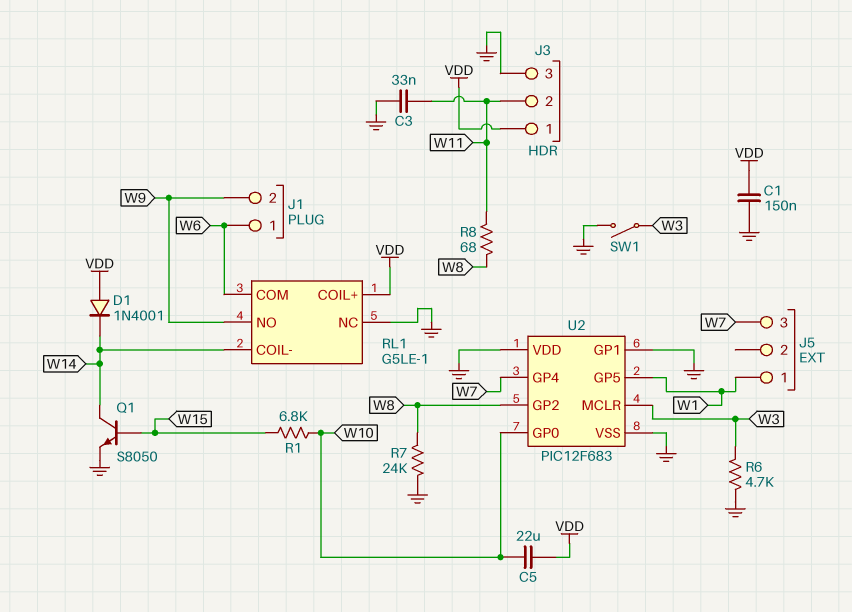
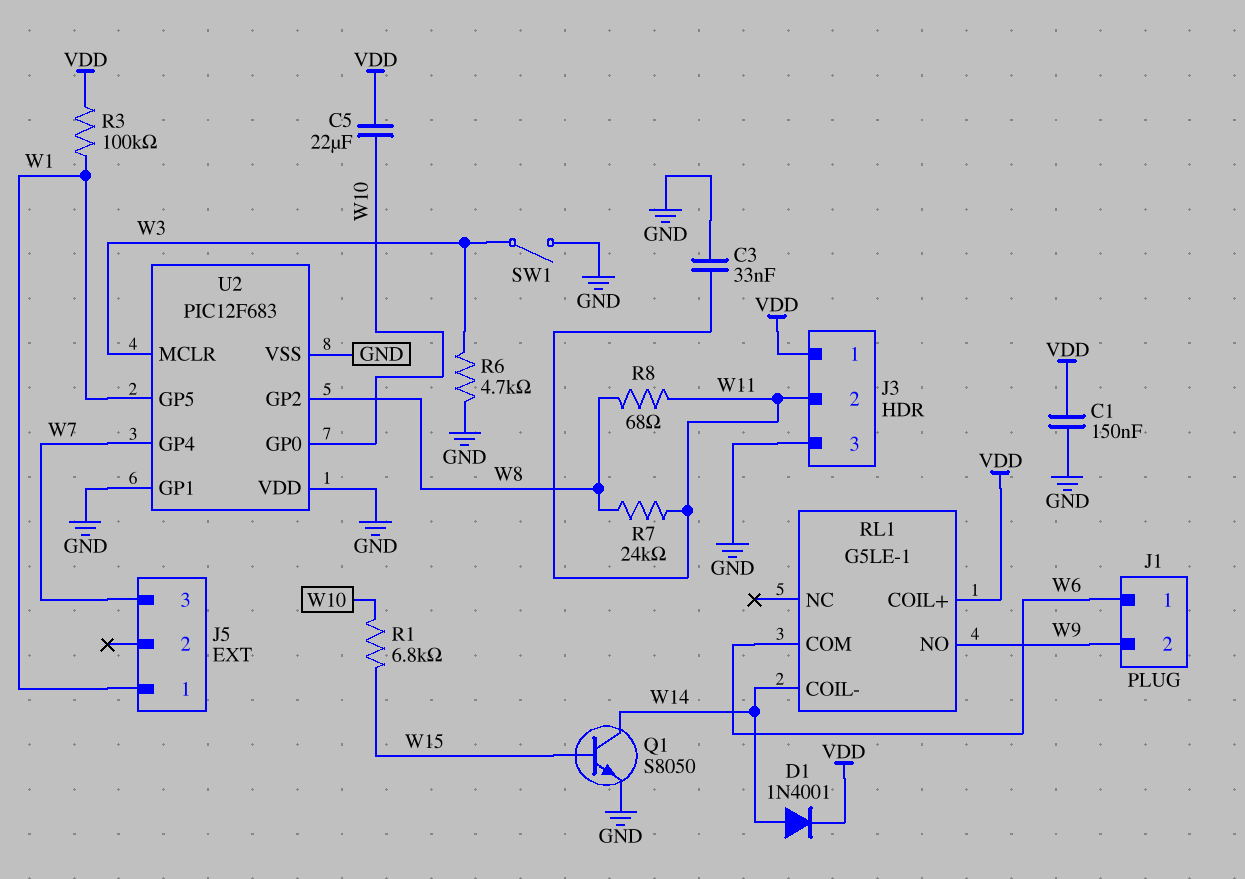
D1: diode 1N4001 (A VDD, K W14) -> diode 1N4001 (A W14, K VDD)
R3: none -> 100k (VDD, W1)
R7: 24k (GND, W8) -> 24k (W8, W11)
RL1 pin NC: GND -> none

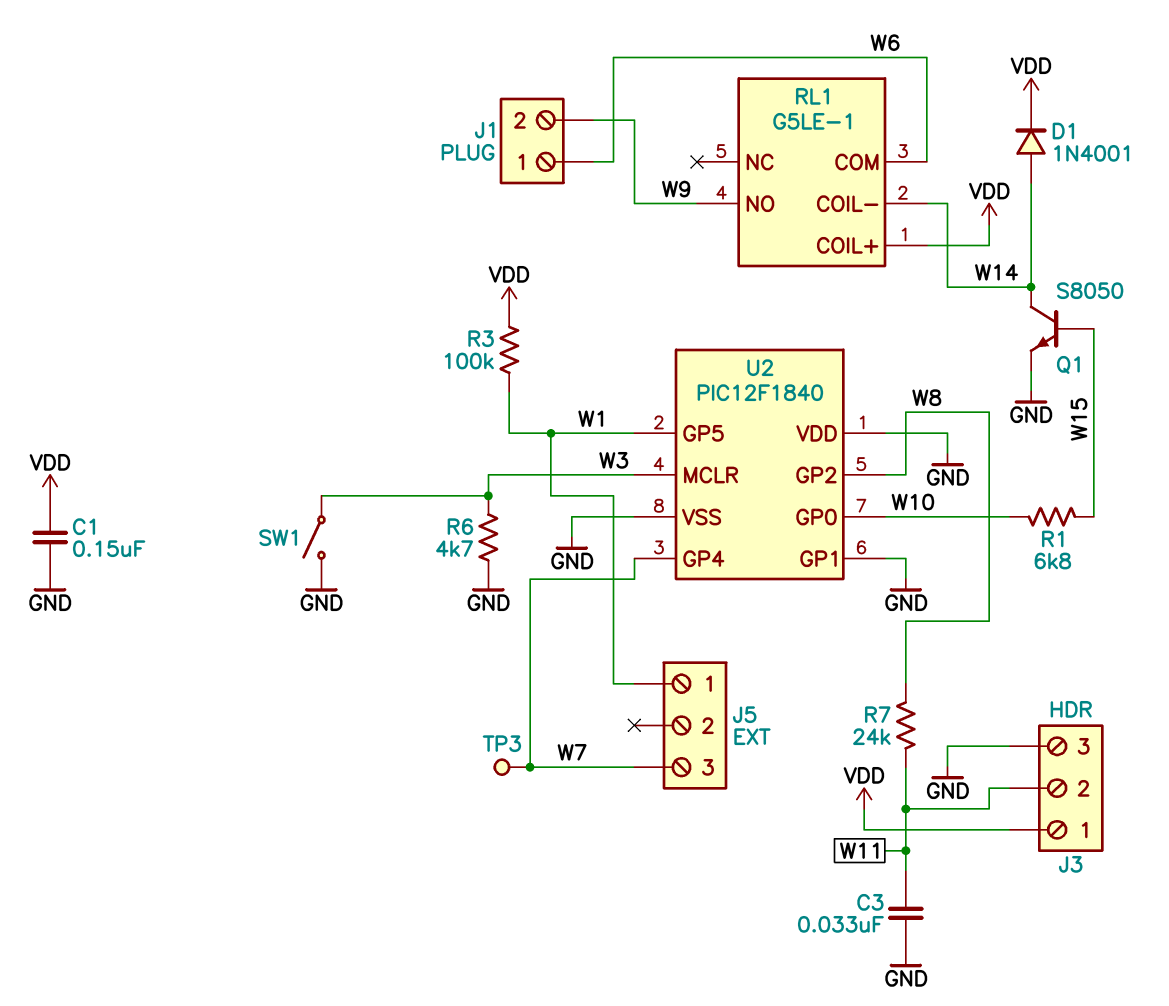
C5: 22uF (VDD, W10) -> none
R8: 68 (W8, W11) -> none
TP3: none -> test point (W7)
U2: PIC12F683 -> PIC12F1840

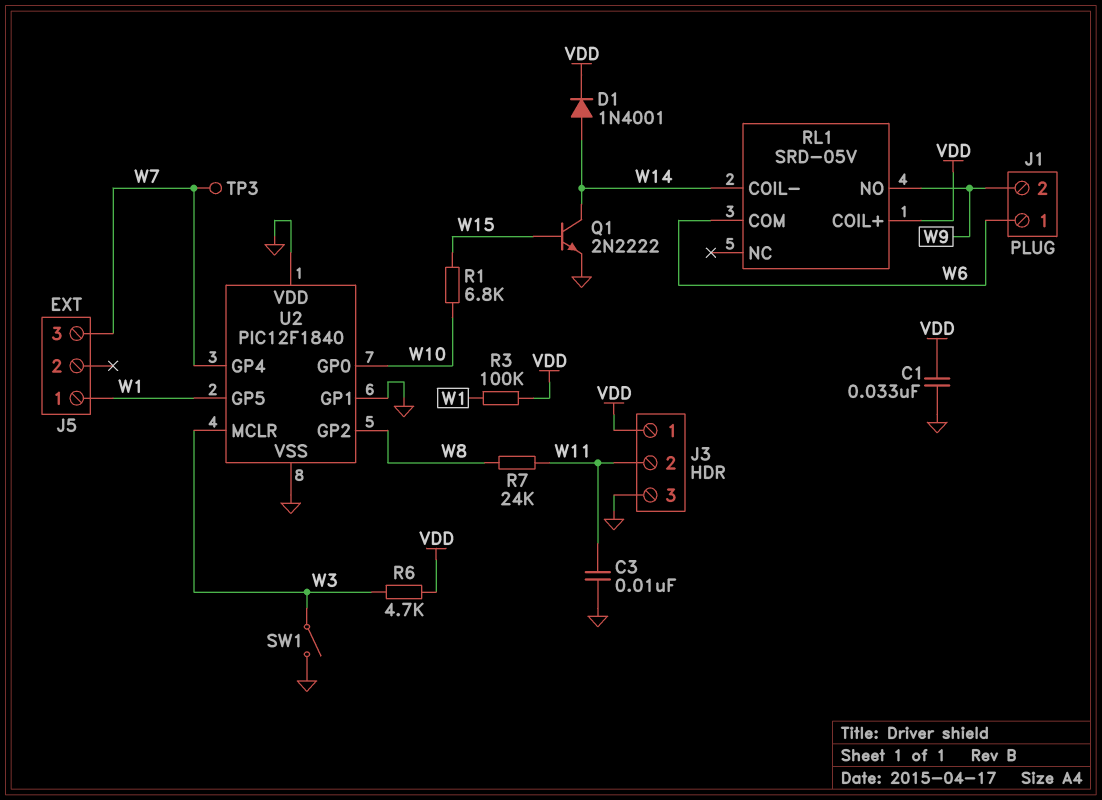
C1: 150nF (GND, VDD) -> 33nF (GND, VDD)
C3: 33nF (GND, W11) -> 10nF (GND, W11)
Q1: NPN S8050 (B W15, C W14, E GND) -> NPN 2N2222 (B W15, C W14, E GND)
R6: 4.7k (GND, W3) -> 4.7k (VDD, W3)
RL1: G5LE-1 -> SRD-05V

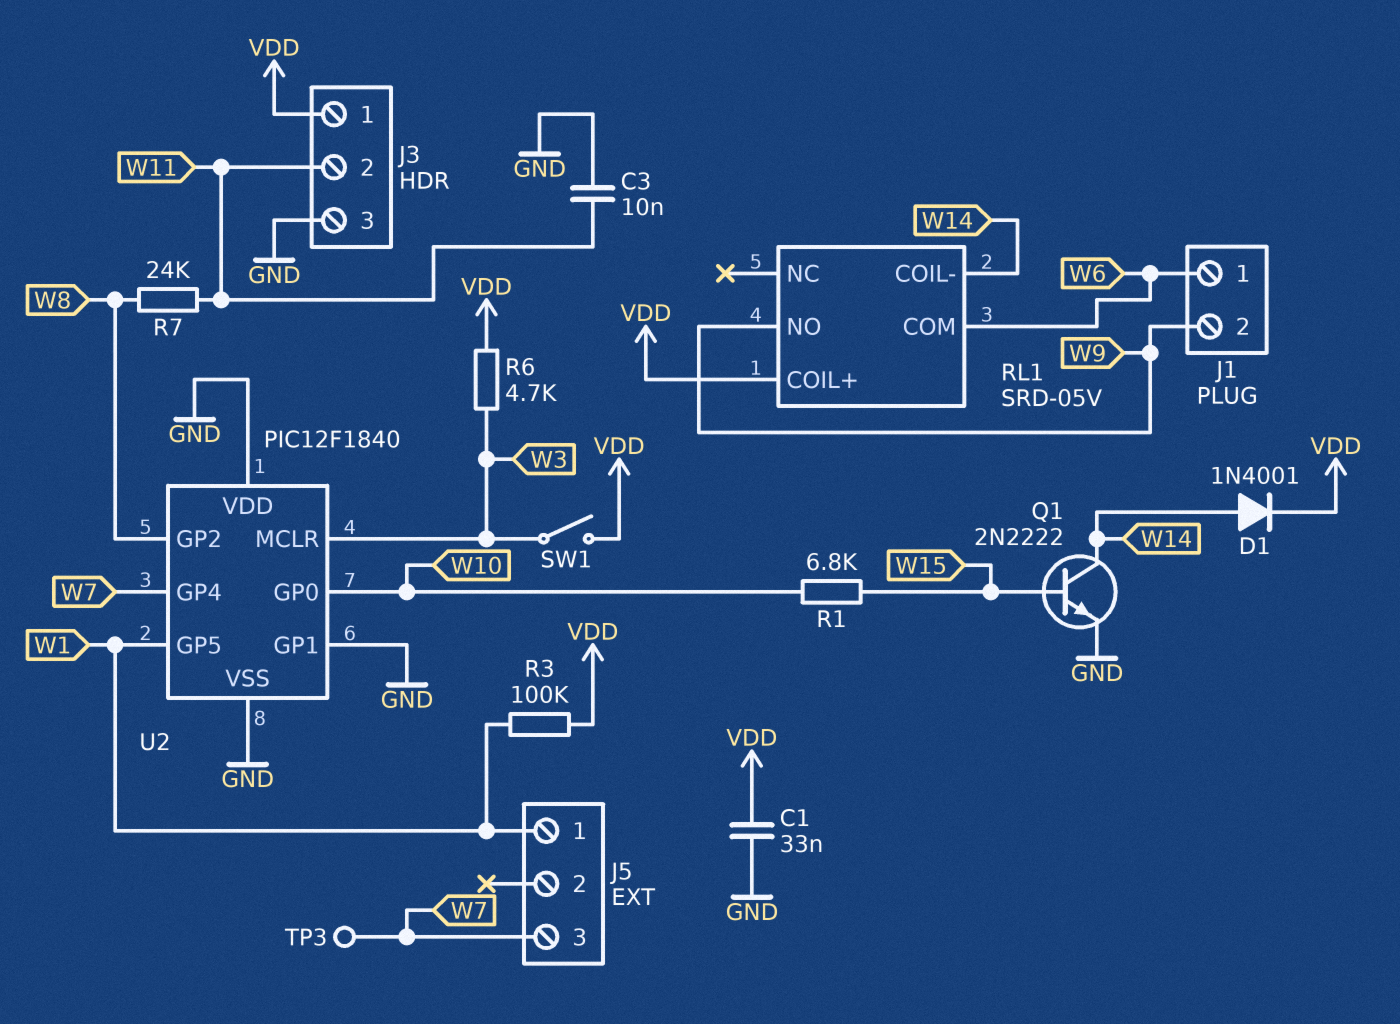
SW1: switch (GND, W3) -> switch (VDD, W3)

